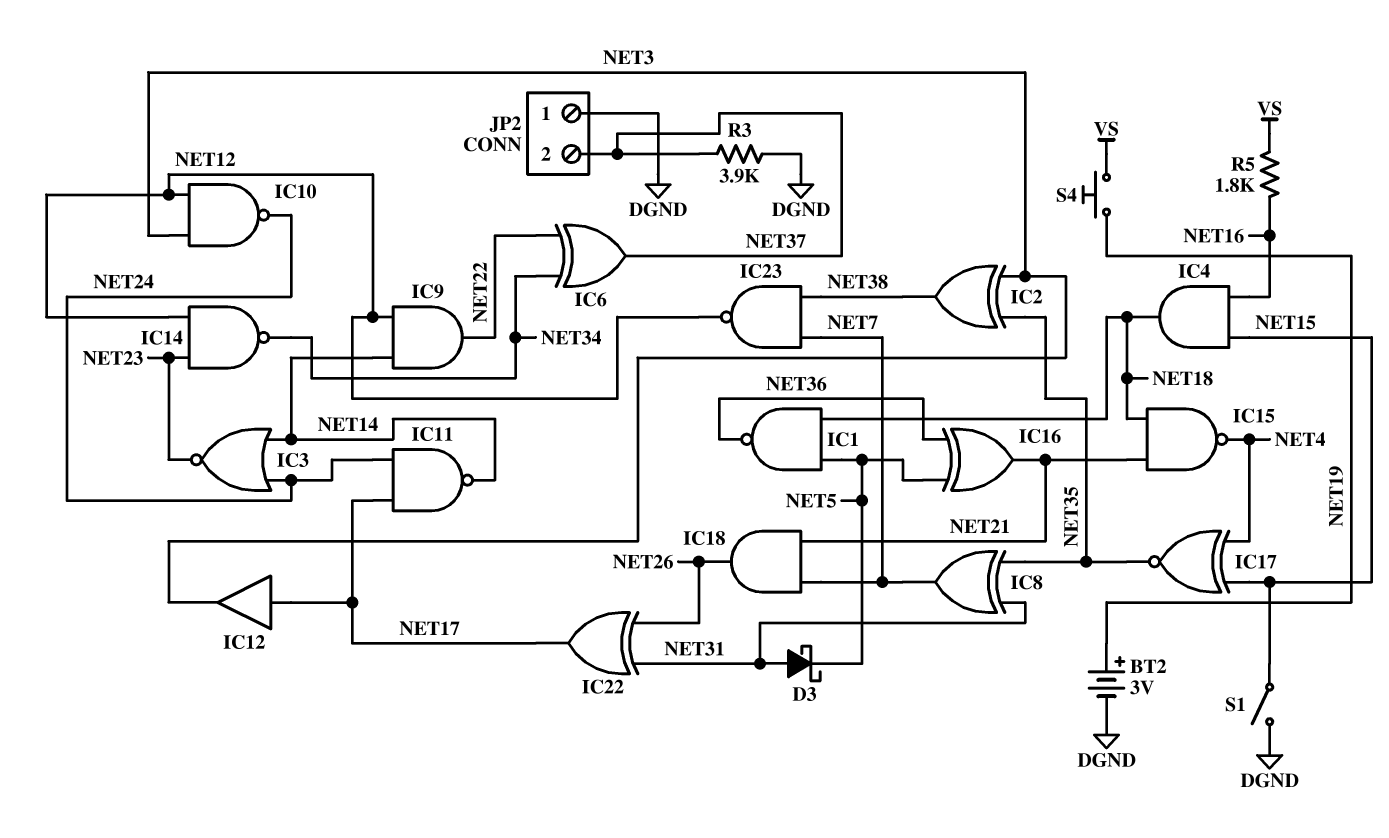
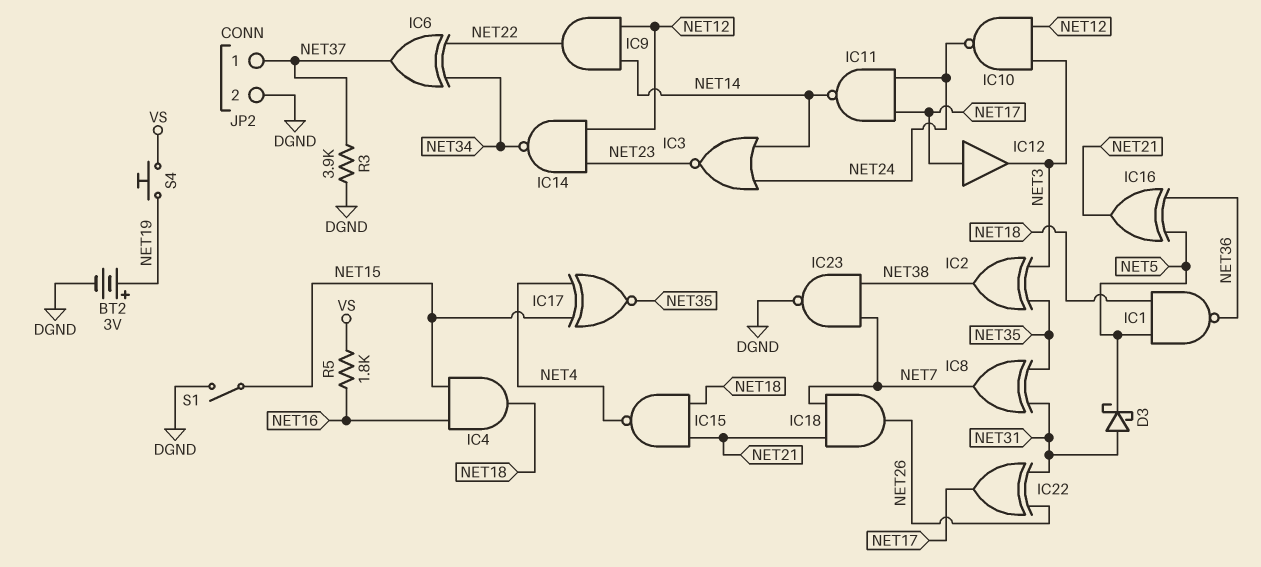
IC23: NAND (in NET7, in NET38, out NET12) -> NAND (in NET7, in NET38, out DGND)
JP2 pin 1: DGND -> NET37
JP2 pin 2: NET37 -> DGND

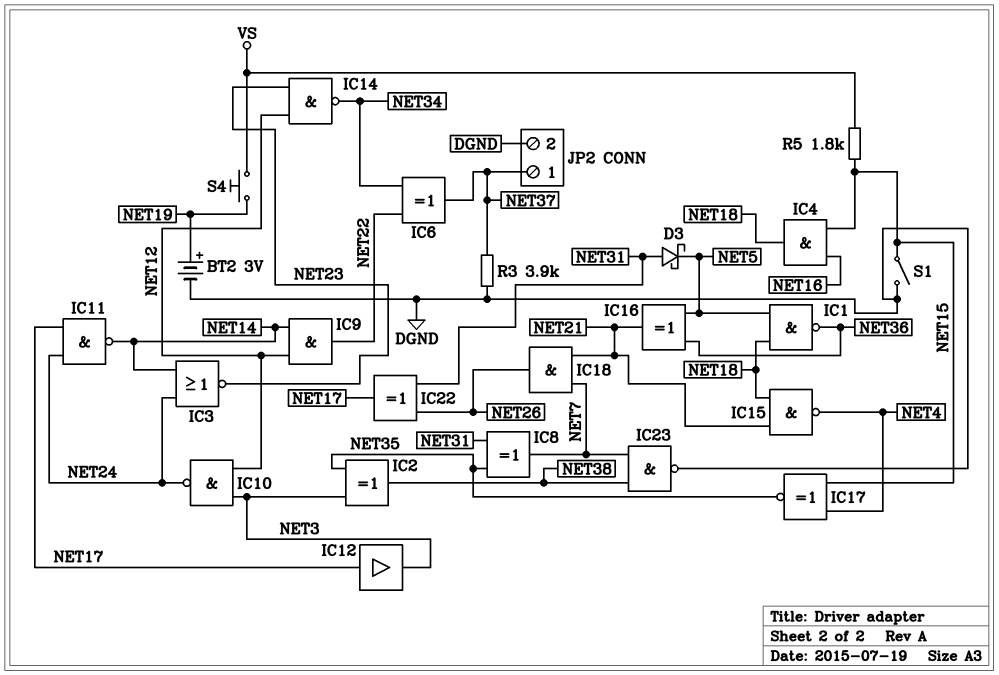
R5: 1.8k (NET16, VS) -> 1.8k (NET15, VS)

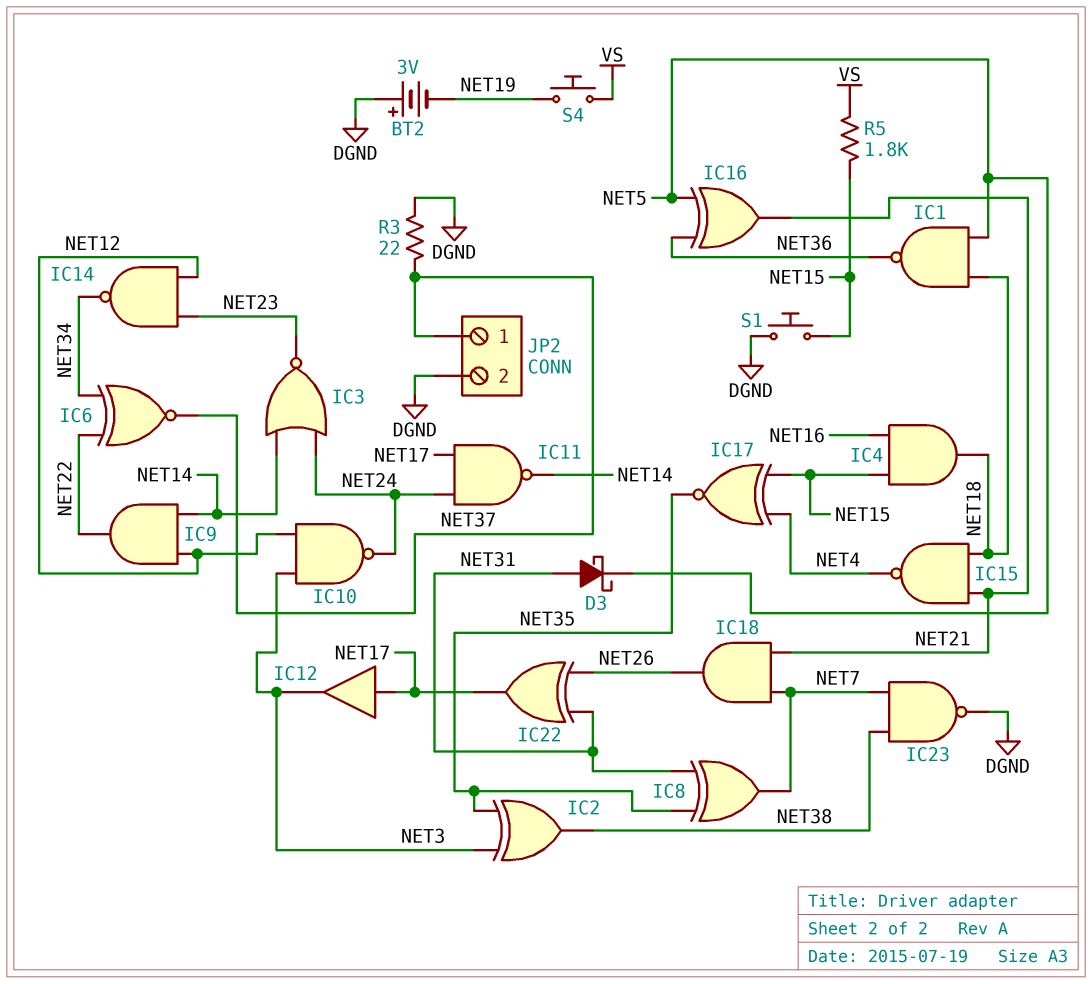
BT2: 3V (plus NET19, minus DGND) -> 3V (plus DGND, minus NET19)
IC6: XOR (in NET22, in NET34, out NET37) -> XNOR (in NET22, in NET34, out NET37)
R3: 3.9k (DGND, NET37) -> 22 (DGND, NET37)
S1: switch (DGND, NET15) -> button (DGND, NET15)

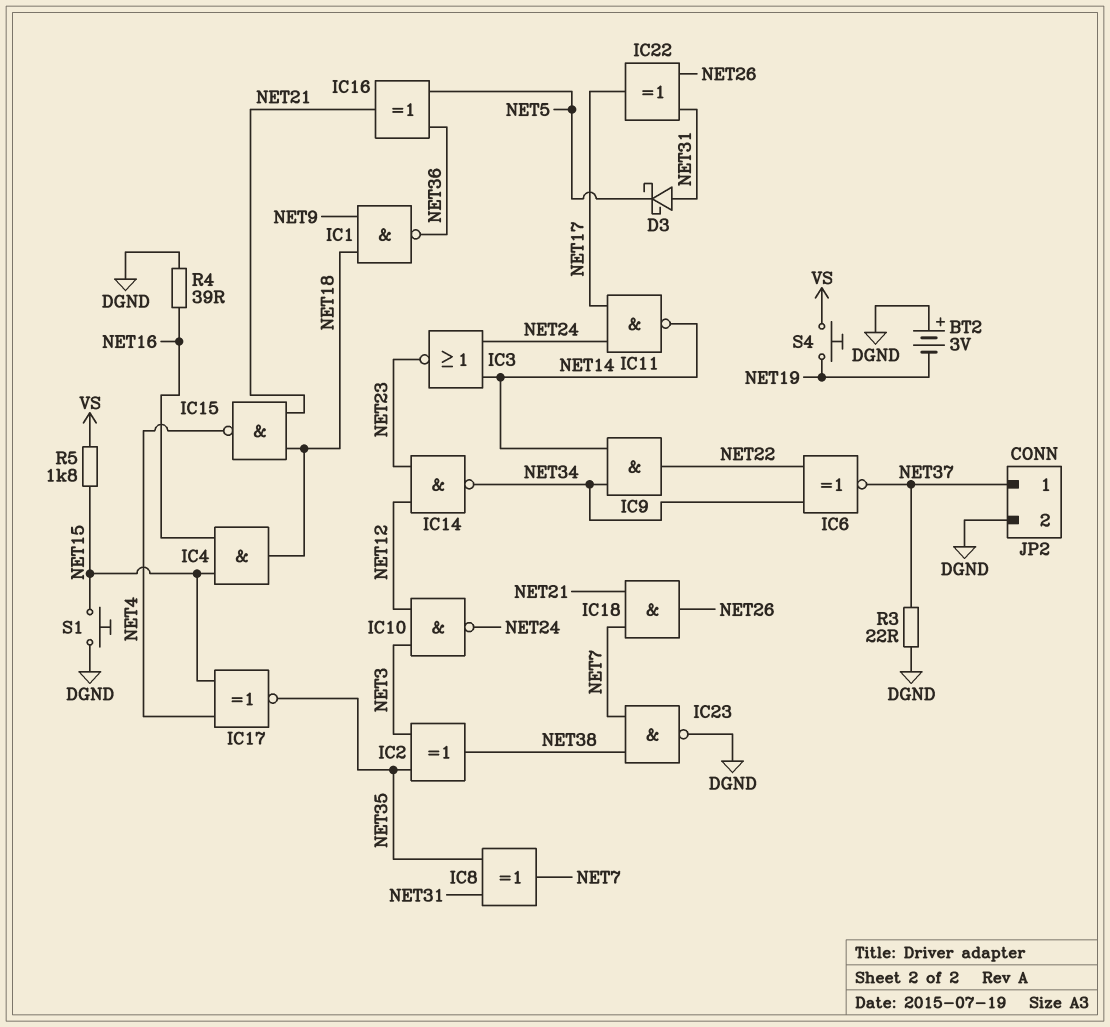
IC1: NAND (in NET5, in NET18, out NET36) -> NAND (in NET9, in NET18, out NET36)
IC9: AND (in NET12, in NET14, out NET22) -> AND (in NET14, in NET34, out NET22)
IC12: buffer (in NET17, out NET3) -> none
R4: none -> 39 (DGND, NET16)

